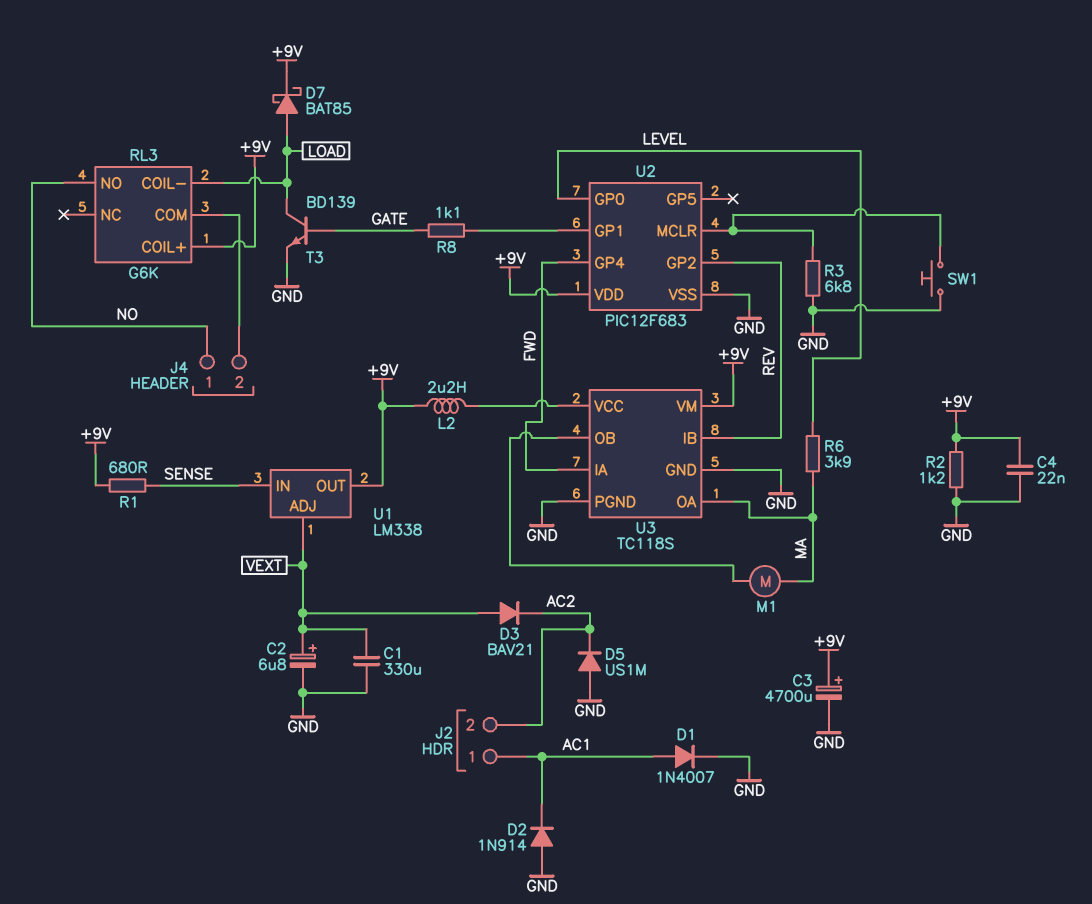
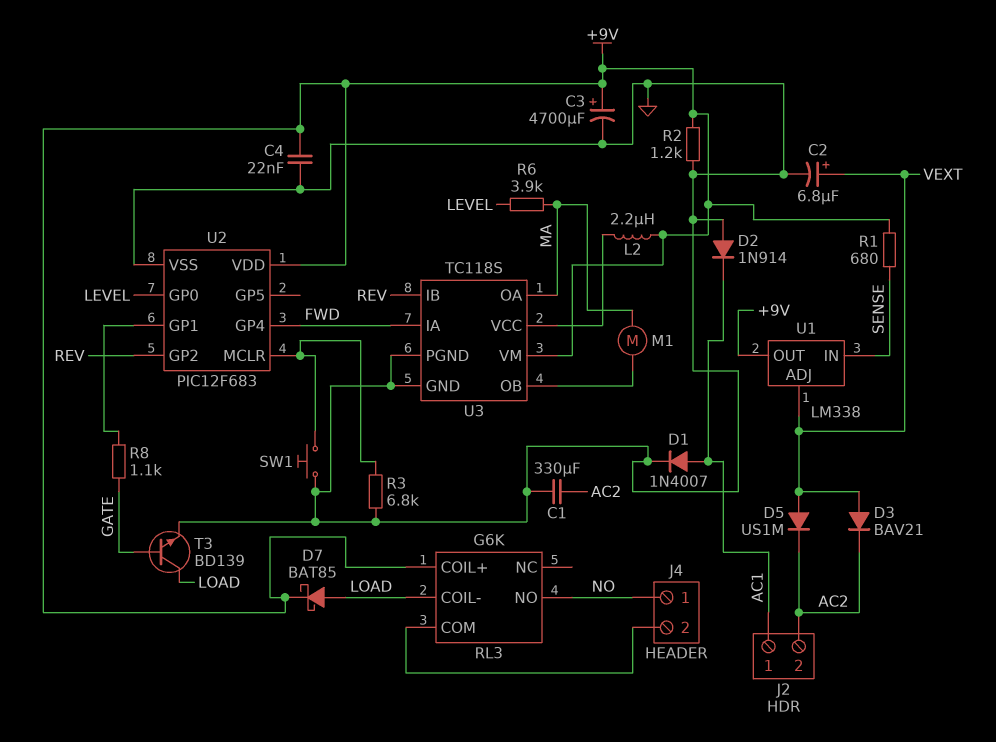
C1: 330uF (GND, VEXT) -> 330uF (AC2, GND)
D5: diode US1M (A GND, K AC2) -> diode US1M (A VEXT, K AC2)

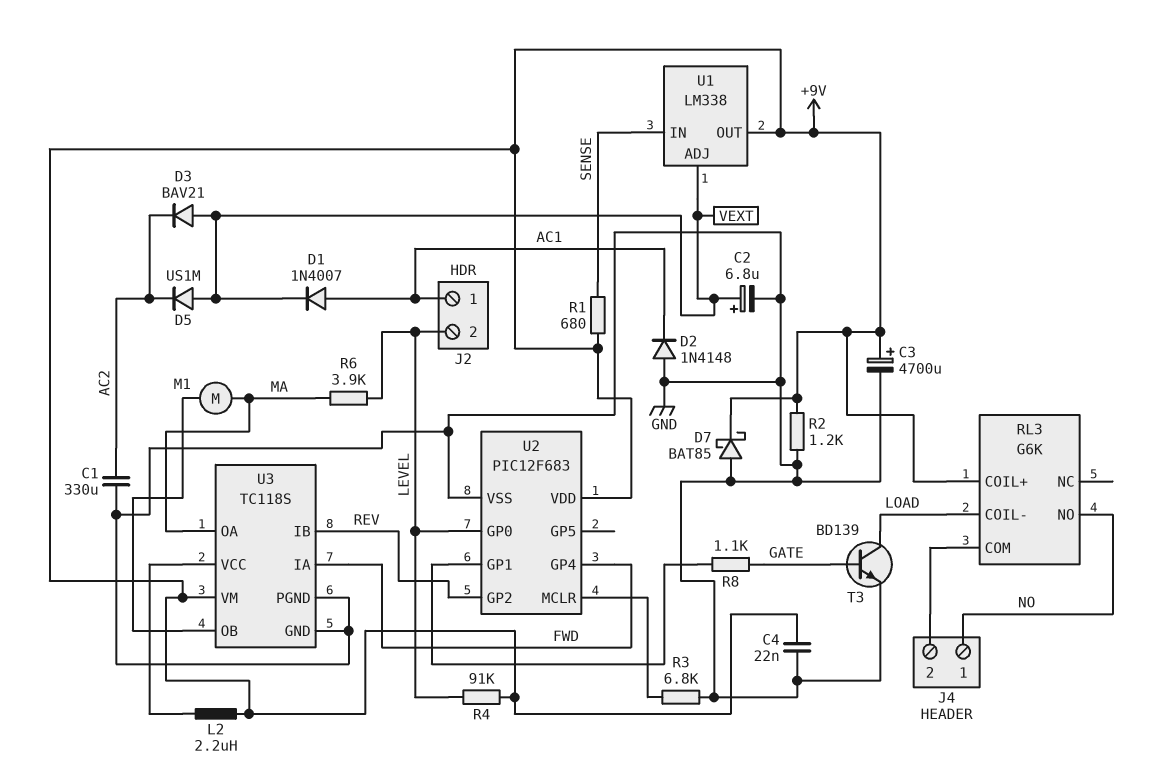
D1: diode 1N4007 (A AC1, K GND) -> diode 1N4007 (A AC1, K VEXT)
D2: diode 1N914 (A GND, K AC1) -> diode 1N4148 (A GND, K AC1)
D7: schottky BAT85 (A LOAD, K +9V) -> schottky BAT85 (A GND, K +9V)
J2 pin 2: AC2 -> LEVEL
R4: none -> 91k (+9V, LEVEL)
SW1: button (GND, U2/MCLR) -> none

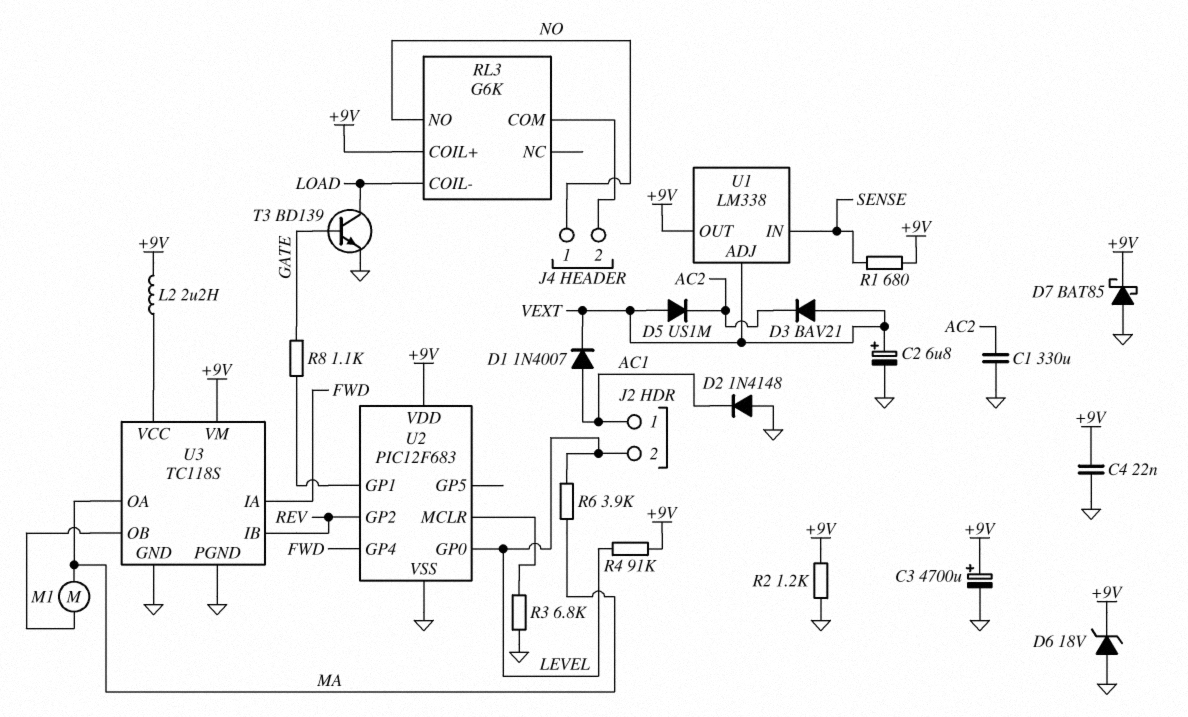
D6: none -> zener 18V (A GND, K +9V)

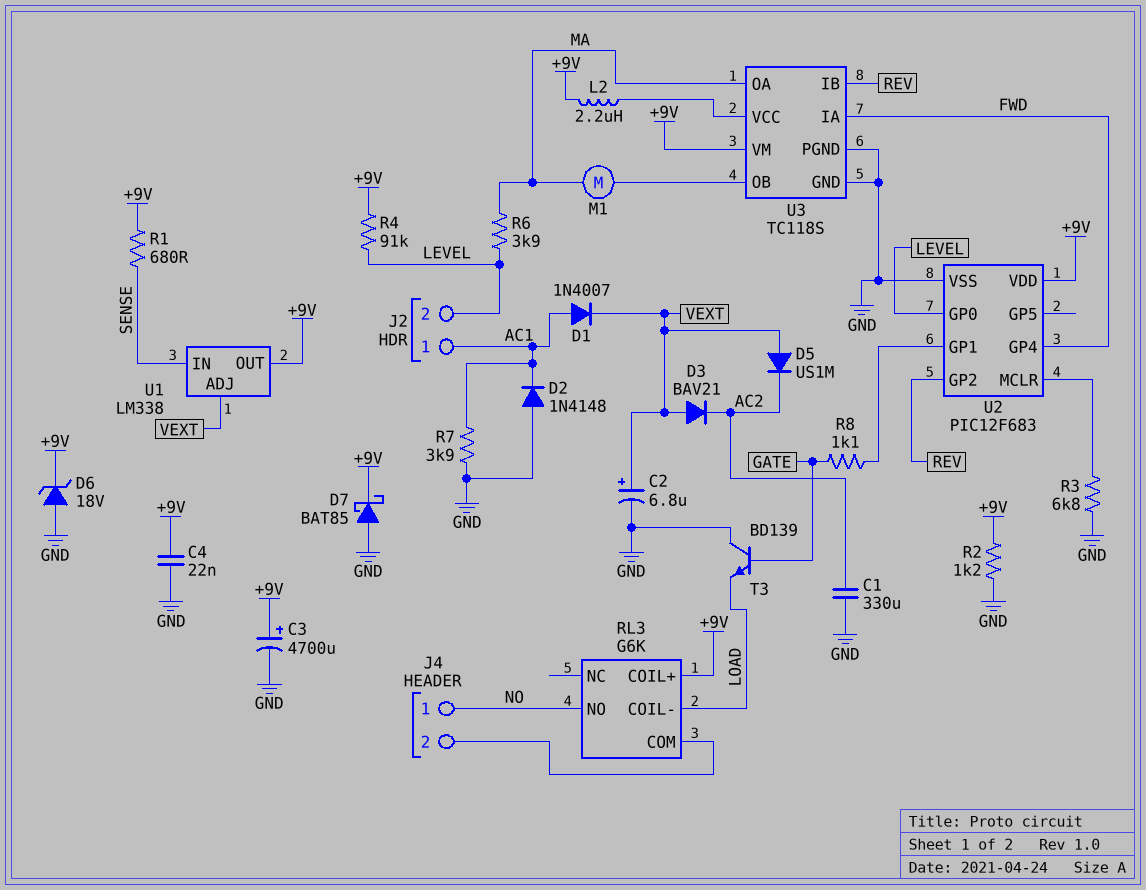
R7: none -> 3.9k (AC1, GND)
T3: NPN BD139 (B GATE, C LOAD, E GND) -> NPN BD139 (B GATE, C GND, E LOAD)

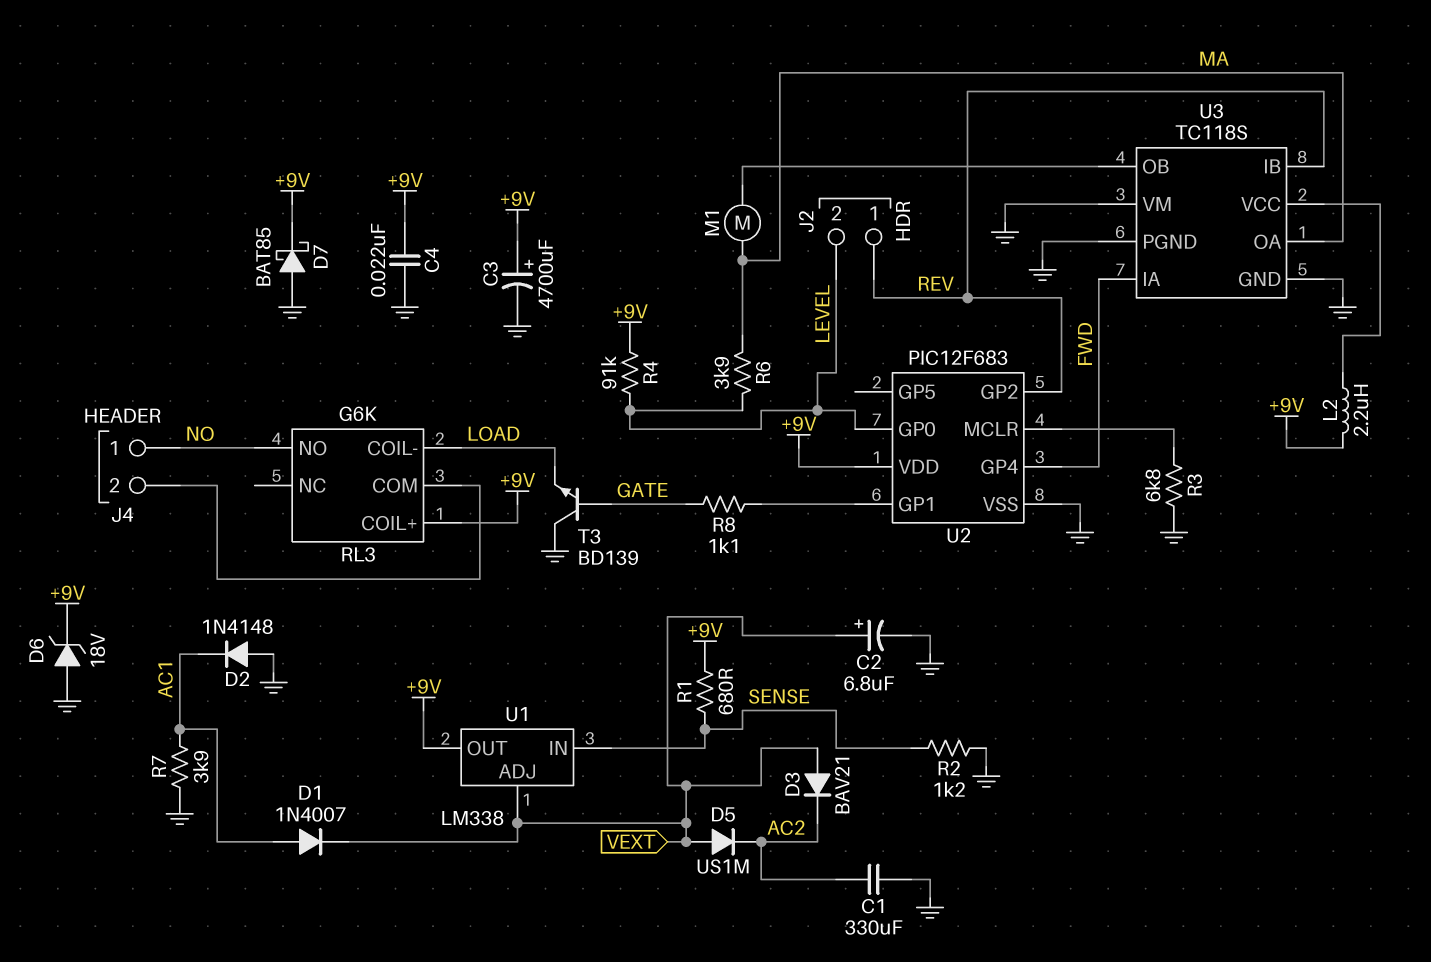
J2 pin 1: AC1 -> REV
R2: 1.2k (+9V, GND) -> 1.2k (GND, SENSE)
U3 pin VM: +9V -> GND

